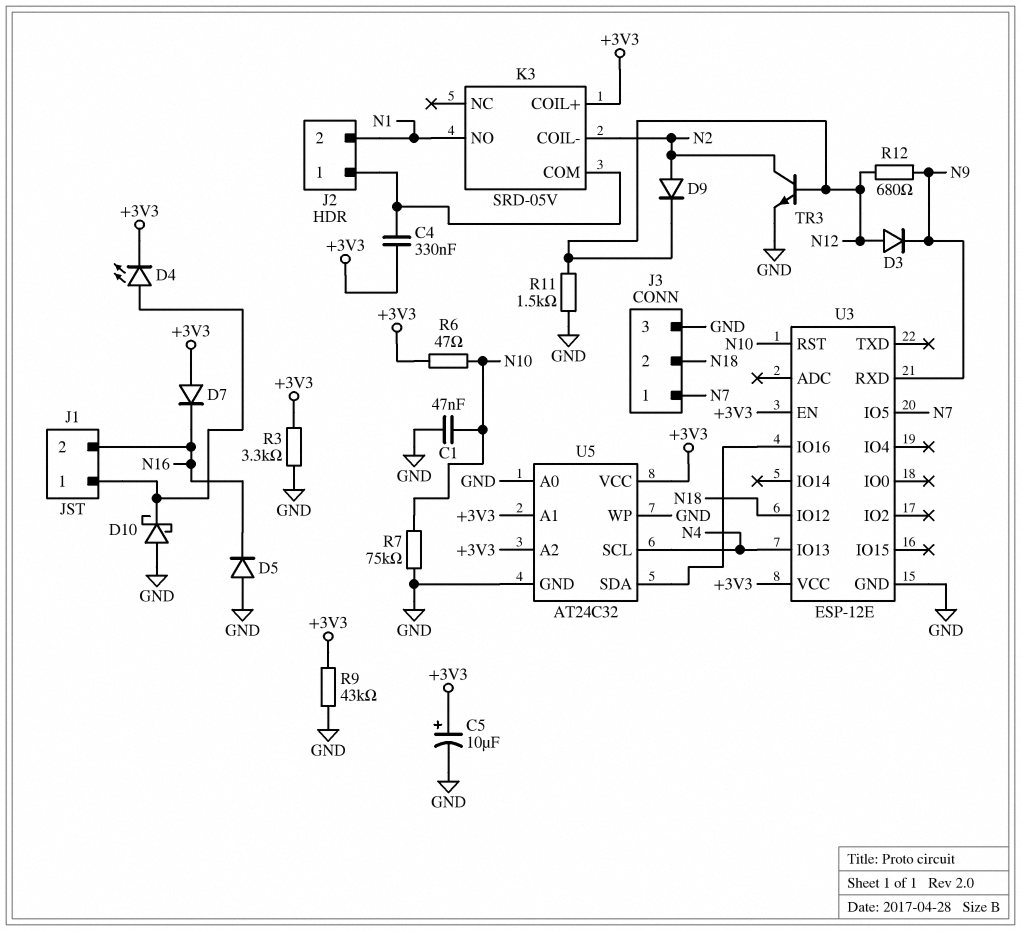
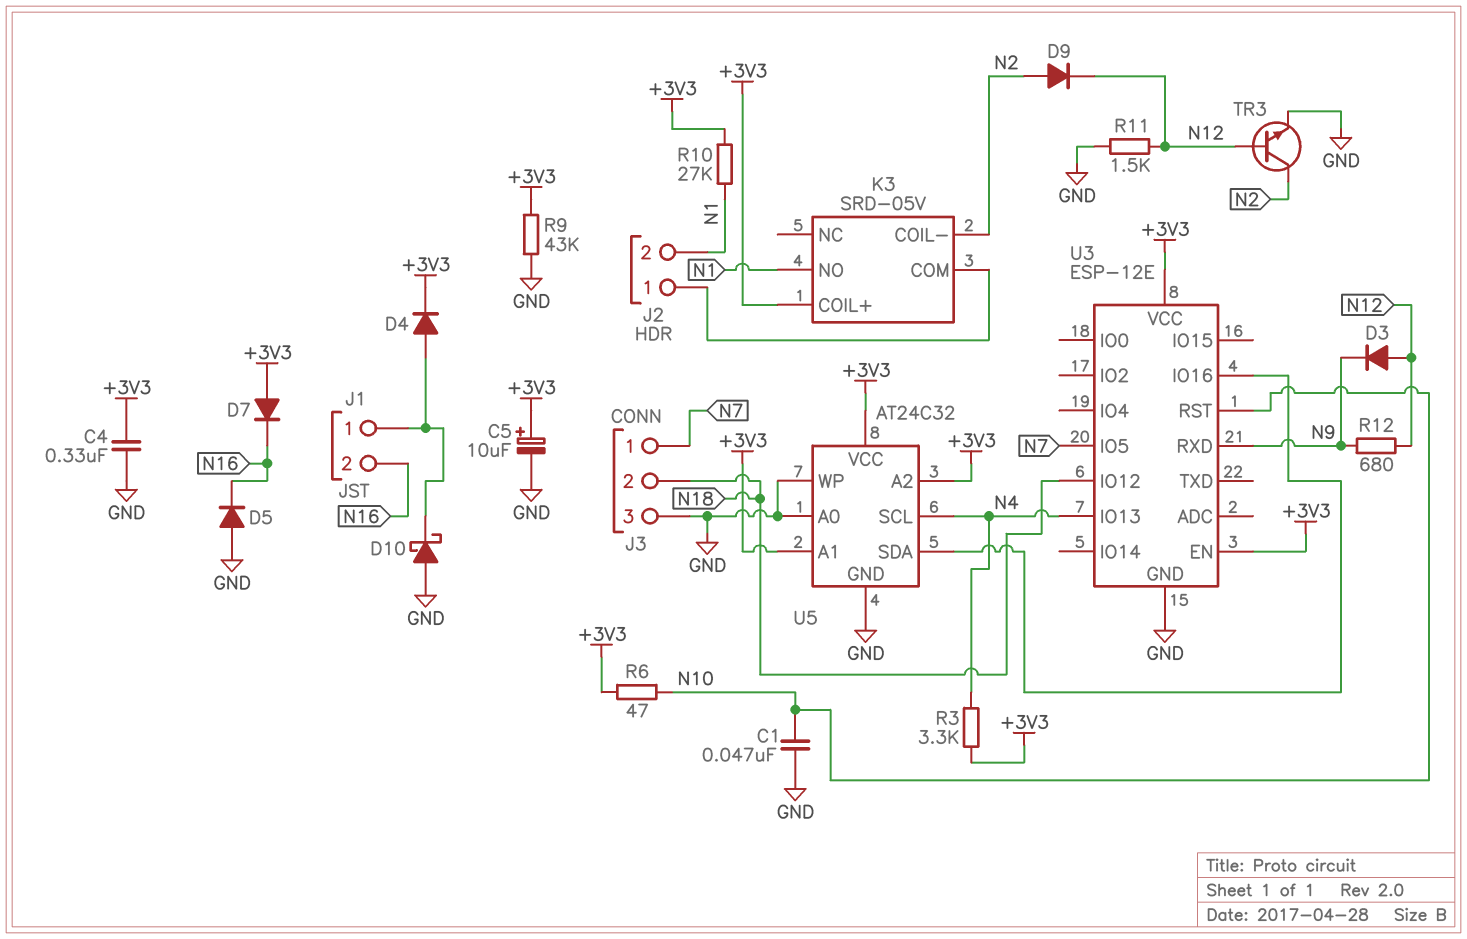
C4: 330nF (+3V3, J2/1) -> 330nF (+3V3, GND)
D4: LED (A J1/1, K +3V3) -> diode (A J1/1, K +3V3)
R3: 3.3k (+3V3, GND) -> 3.3k (+3V3, N4)
R7: 75k (GND, N10) -> none
R10: none -> 27k (+3V3, N1)

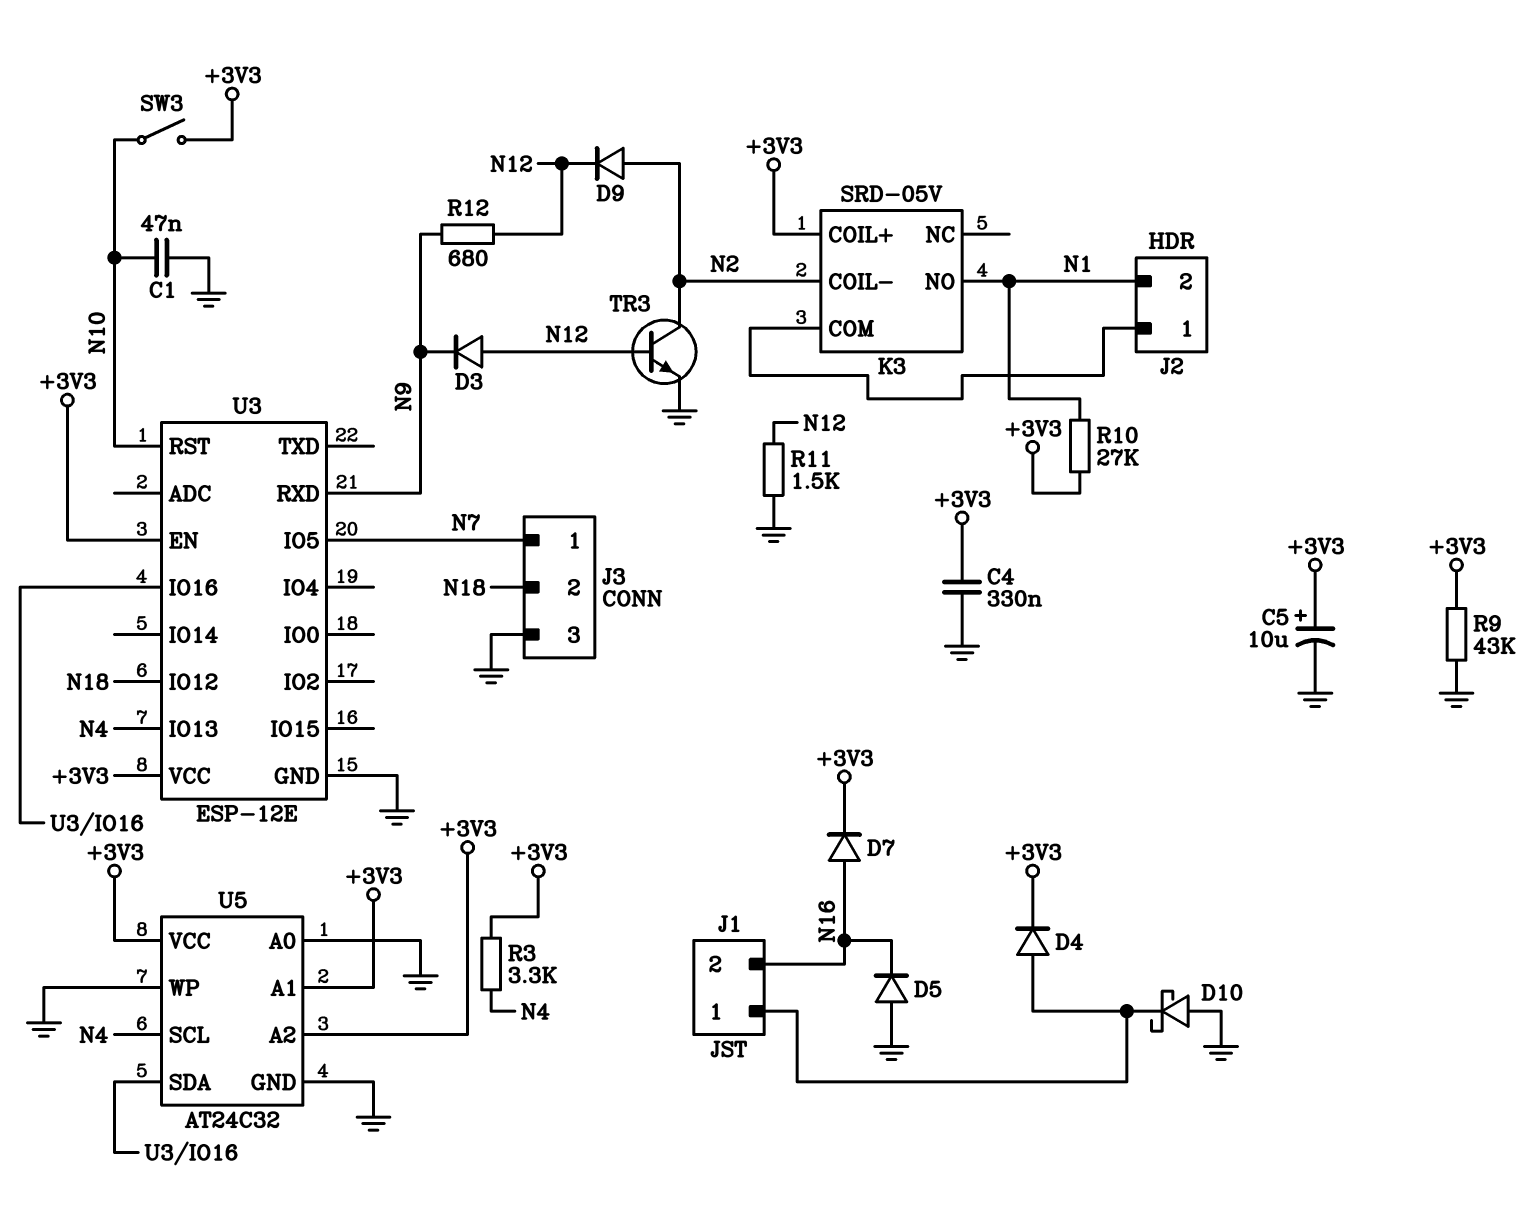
D7: diode (A +3V3, K N16) -> diode (A N16, K +3V3)
R6: 47 (+3V3, N10) -> none
SW3: none -> switch (+3V3, N10)

